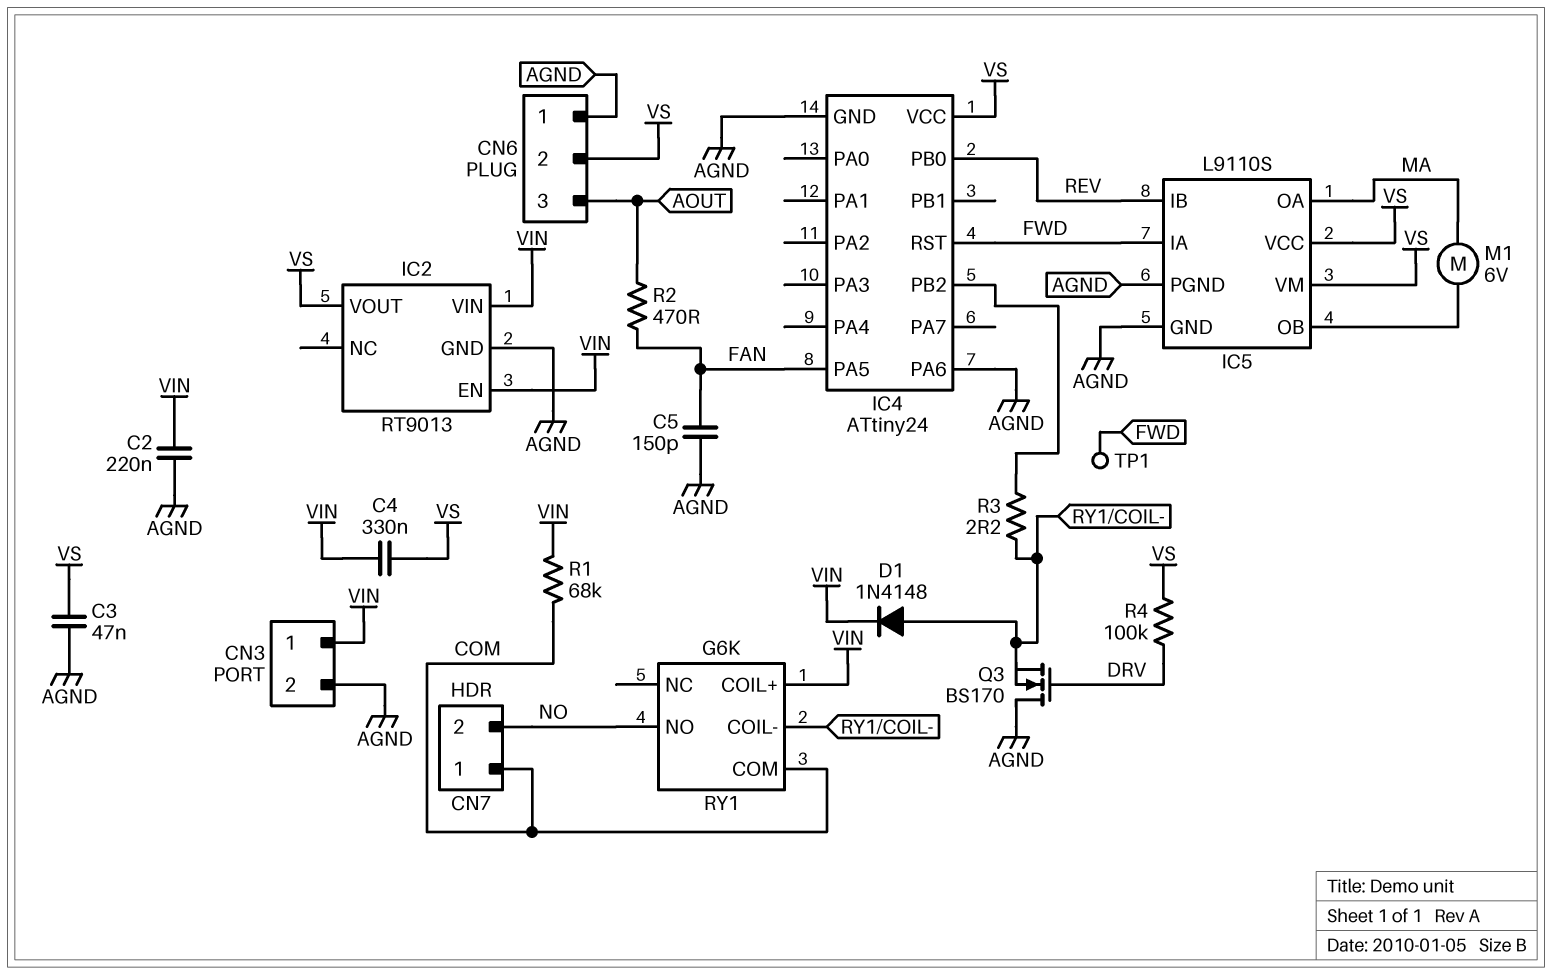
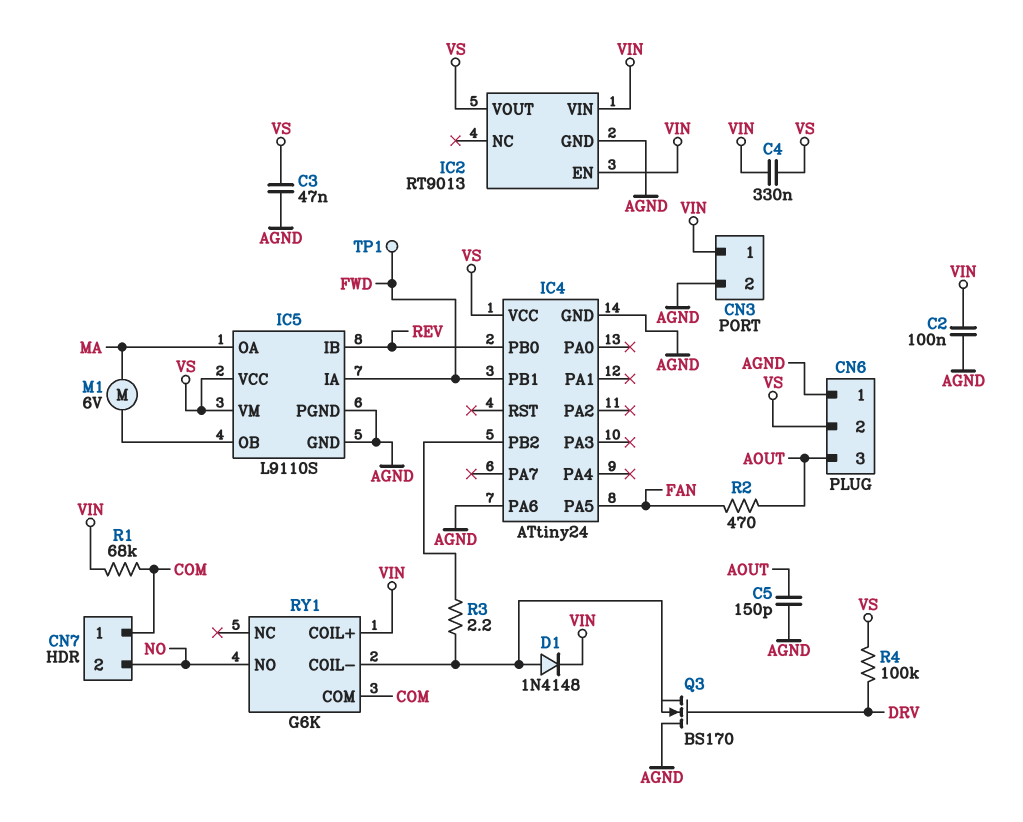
C2: 220nF (AGND, VIN) -> 100nF (AGND, VIN)
C5: 150pF (AGND, FAN) -> 150pF (AGND, AOUT)
IC4 pin PB1: none -> FWD
IC4 pin RST: FWD -> none

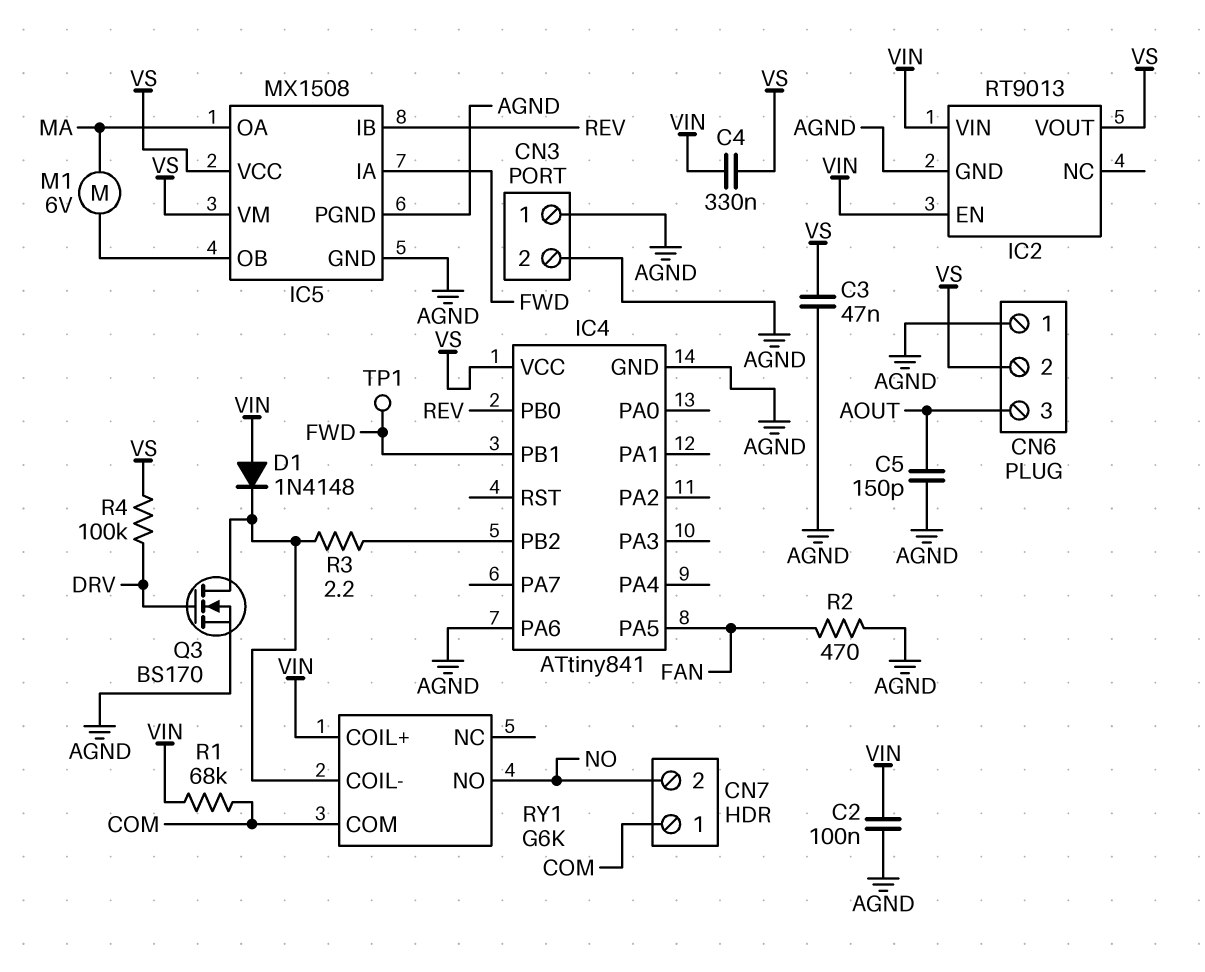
CN3 pin 1: VIN -> AGND
D1: diode 1N4148 (A RY1/COIL-, K VIN) -> diode 1N4148 (A VIN, K RY1/COIL-)
IC4: ATtiny24 -> ATtiny841
IC5: L9110S -> MX1508
Q3: NMOS BS170 (G DRV, D AGND, S RY1/COIL-) -> NMOS BS170 (G DRV, D RY1/COIL-, S AGND)
R2: 470 (AOUT, FAN) -> 470 (AGND, FAN)

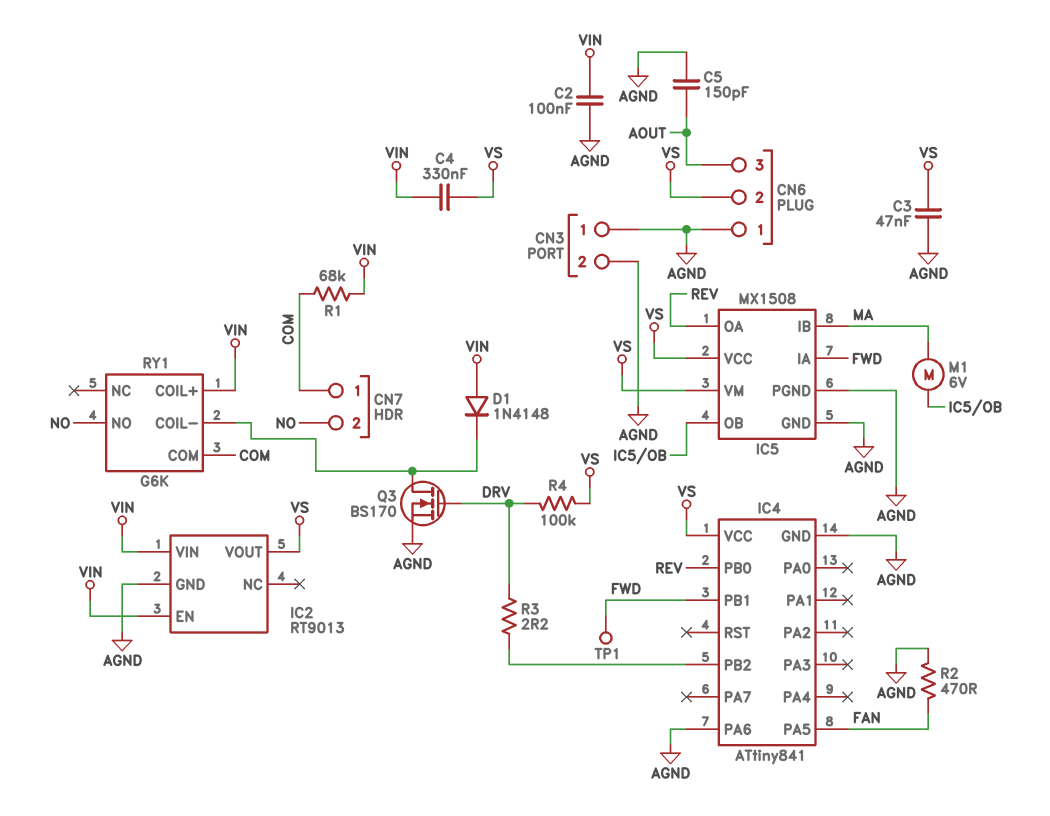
IC5 pin IB: REV -> MA
IC5 pin OA: MA -> REV
R3: 2.2 (IC4/PB2, RY1/COIL-) -> 2.2 (DRV, IC4/PB2)

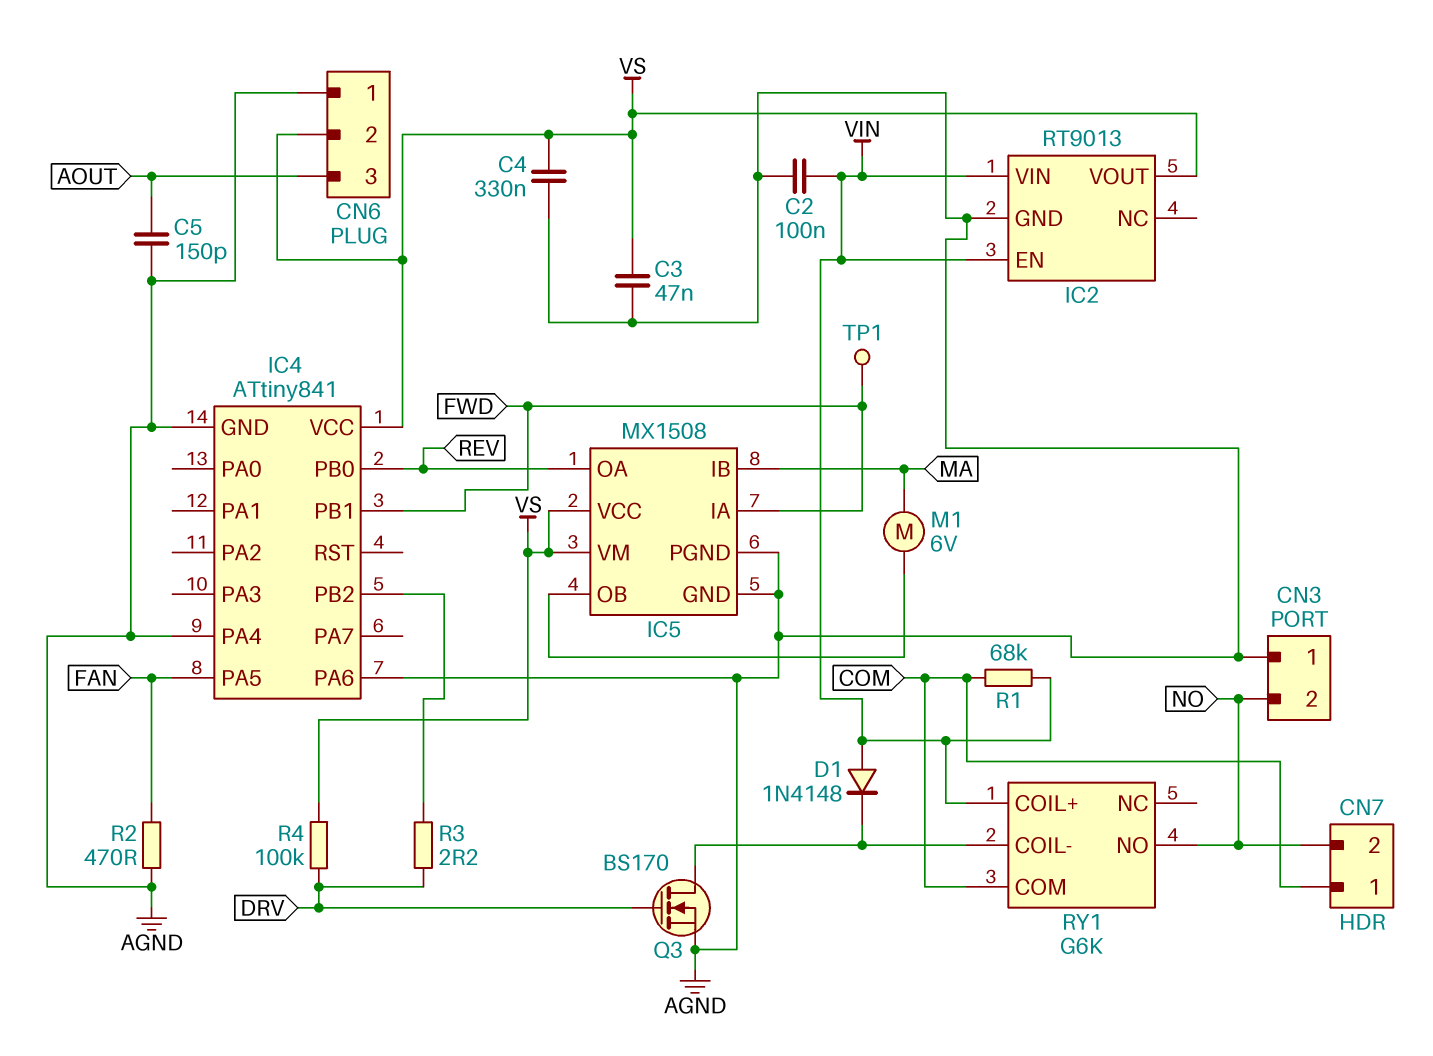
C4: 330nF (VIN, VS) -> 330nF (AGND, VS)
CN3 pin 2: AGND -> NO
IC4 pin PA4: none -> AGND

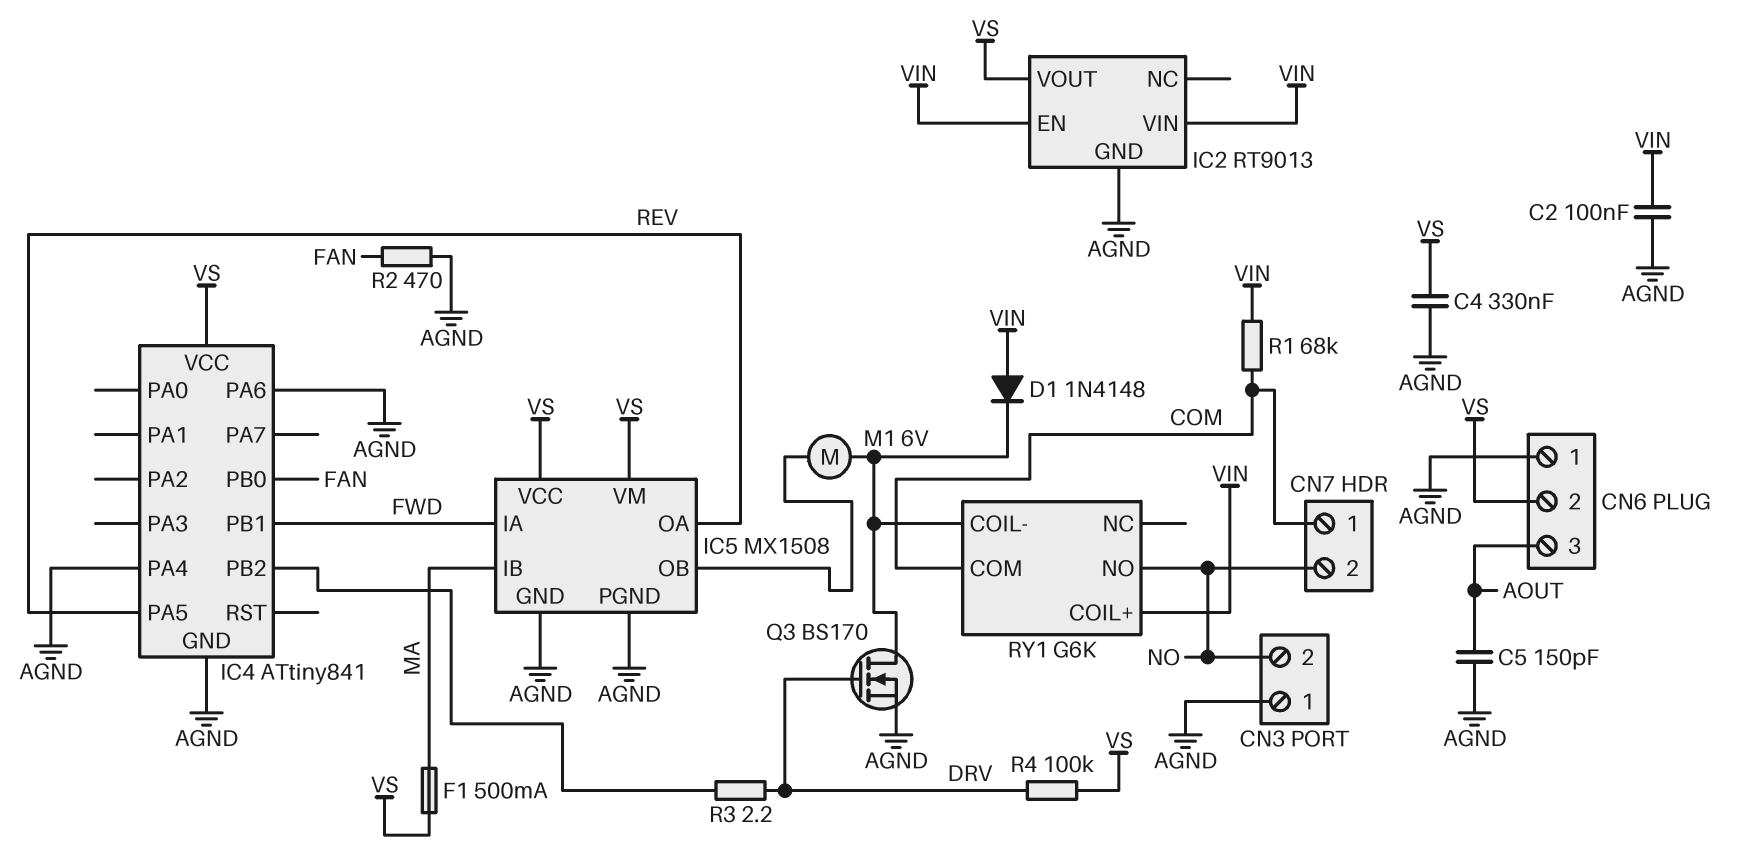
C3: 47nF (AGND, VS) -> none
F1: none -> 500mA (MA, VS)
IC4 pin PA5: FAN -> REV
IC4 pin PB0: REV -> FAN
M1: motor 6V (IC5/OB, MA) -> motor 6V (IC5/OB, RY1/COIL-)
TP1: test point (FWD) -> none

